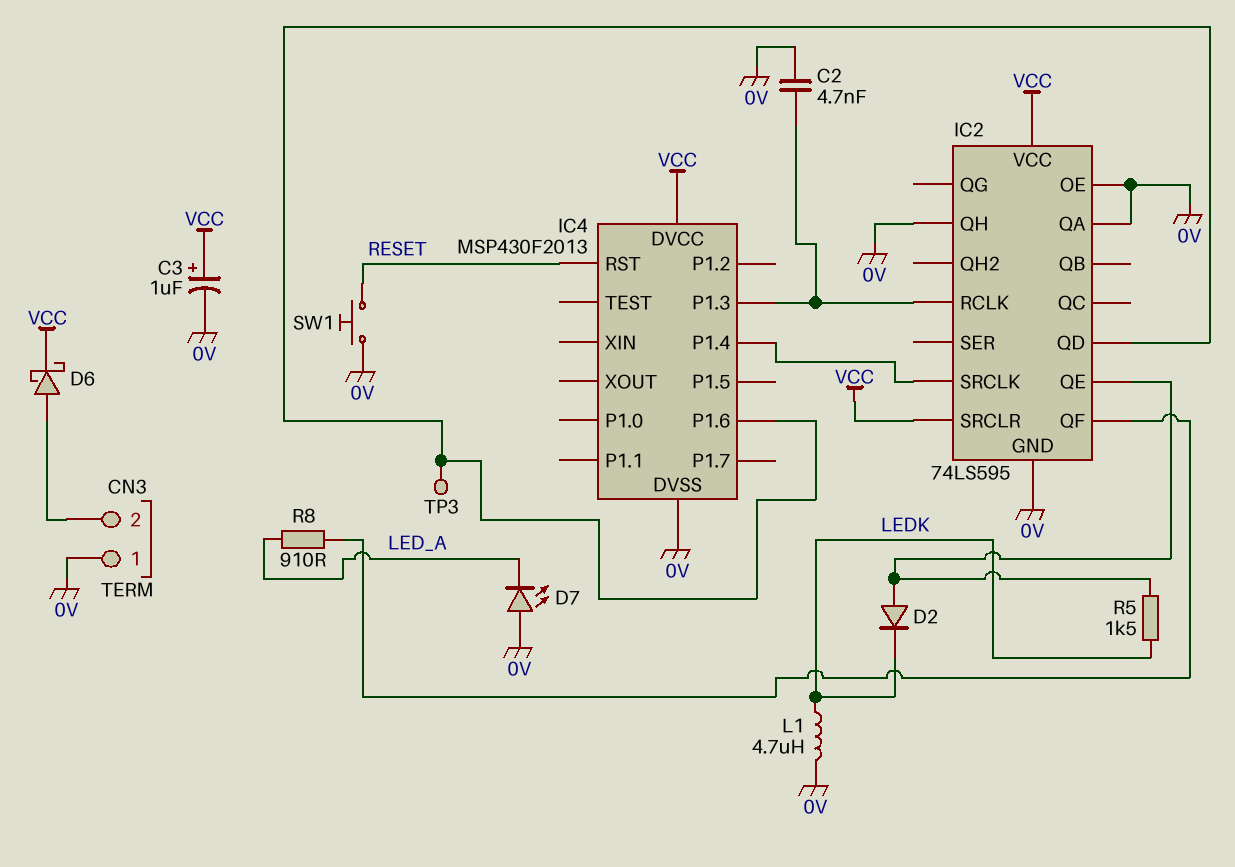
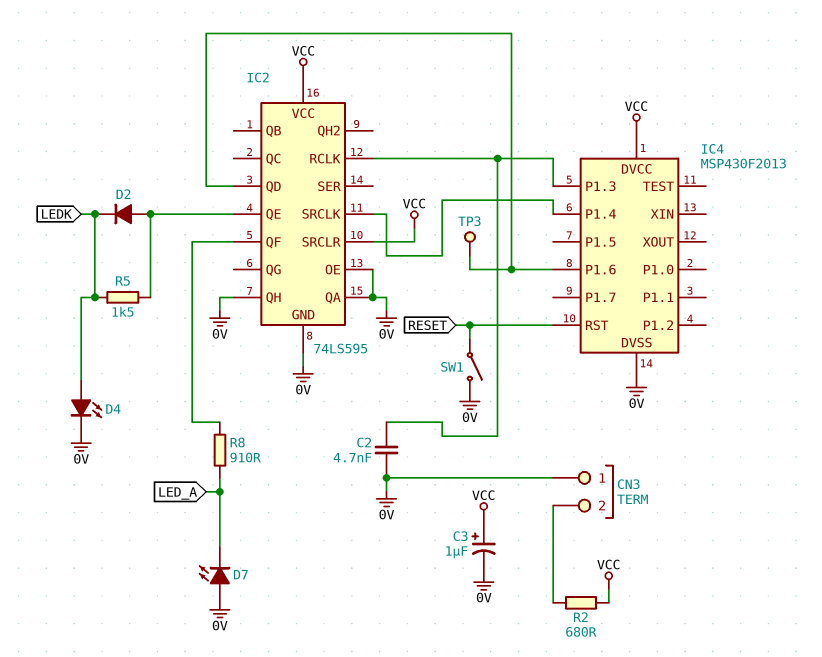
D4: none -> LED (A LEDK, K 0V)
D6: schottky (A CN3/2, K VCC) -> none
L1: 4.7uH (0V, LEDK) -> none
R2: none -> 680 (CN3/2, VCC)
SW1: button (0V, RESET) -> switch (0V, RESET)

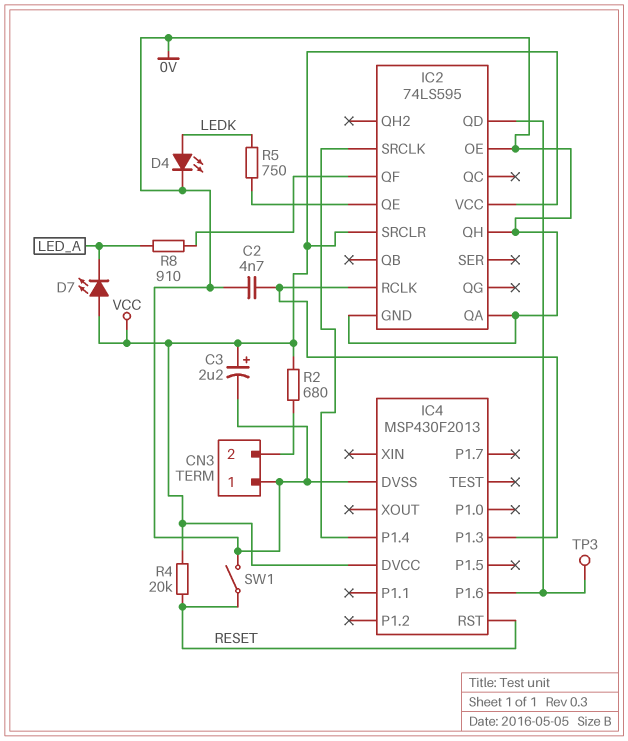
C3: 1uF (plus VCC, minus 0V) -> 2.2uF (plus VCC, minus 0V)
D2: diode (A IC2/QE, K LEDK) -> none
D7: LED (A 0V, K LED_A) -> LED (A VCC, K LED_A)
R4: none -> 20k (RESET, VCC)
R5: 1.5k (IC2/QE, LEDK) -> 750 (IC2/QE, LEDK)

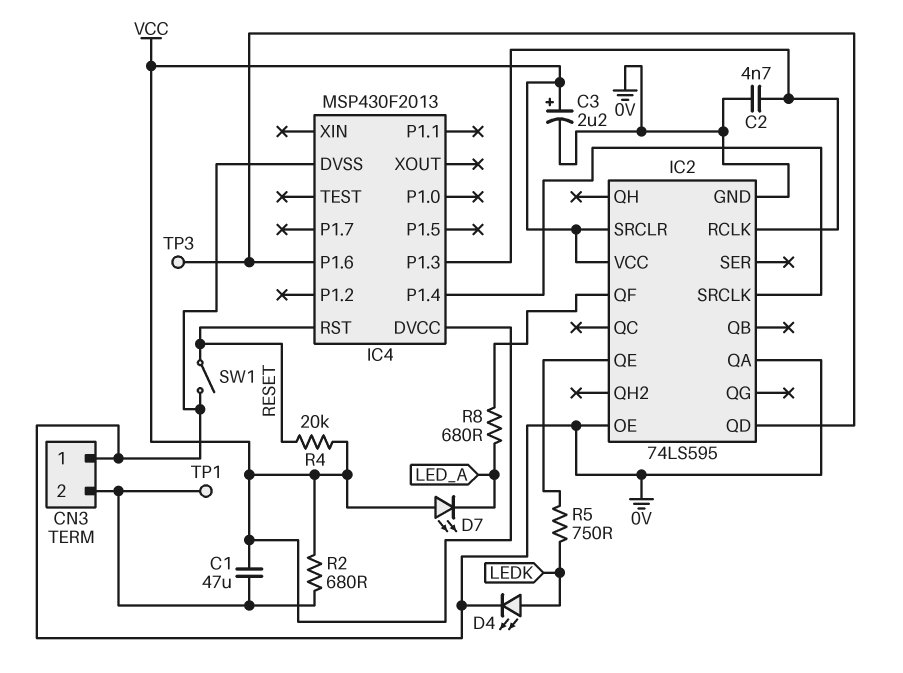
C1: none -> 47uF (CN3/2, VCC)
IC2 pin QH: 0V -> none
R8: 910 (IC2/QF, LED_A) -> 680 (IC2/QF, LED_A)
TP1: none -> test point (CN3/2)

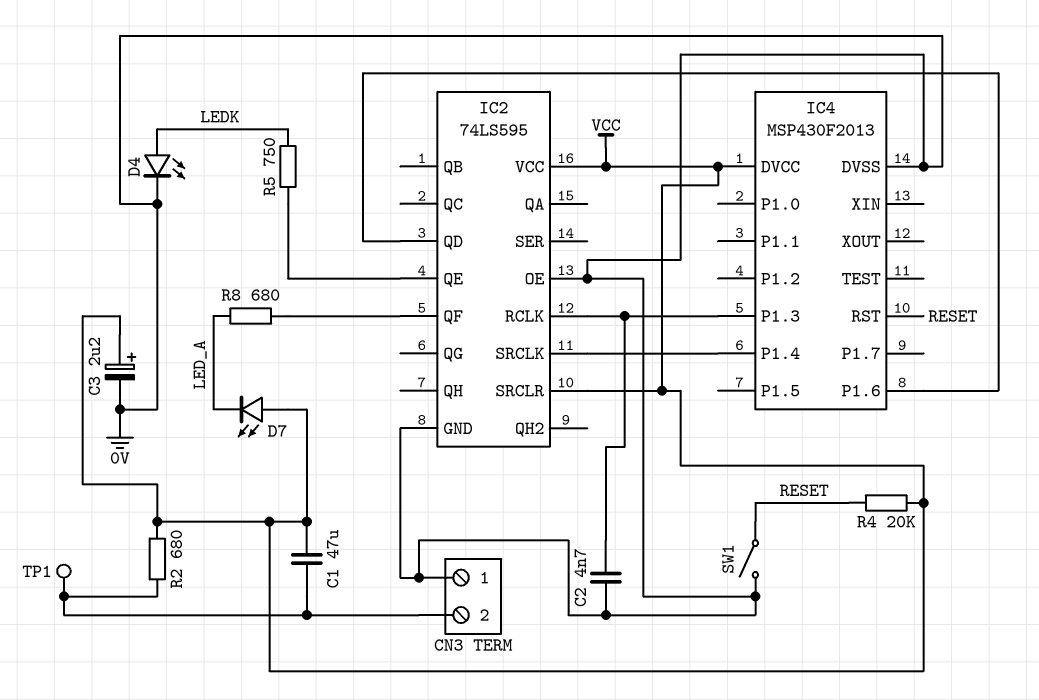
IC2 pin QA: 0V -> none
TP3: test point (IC2/QD) -> none

